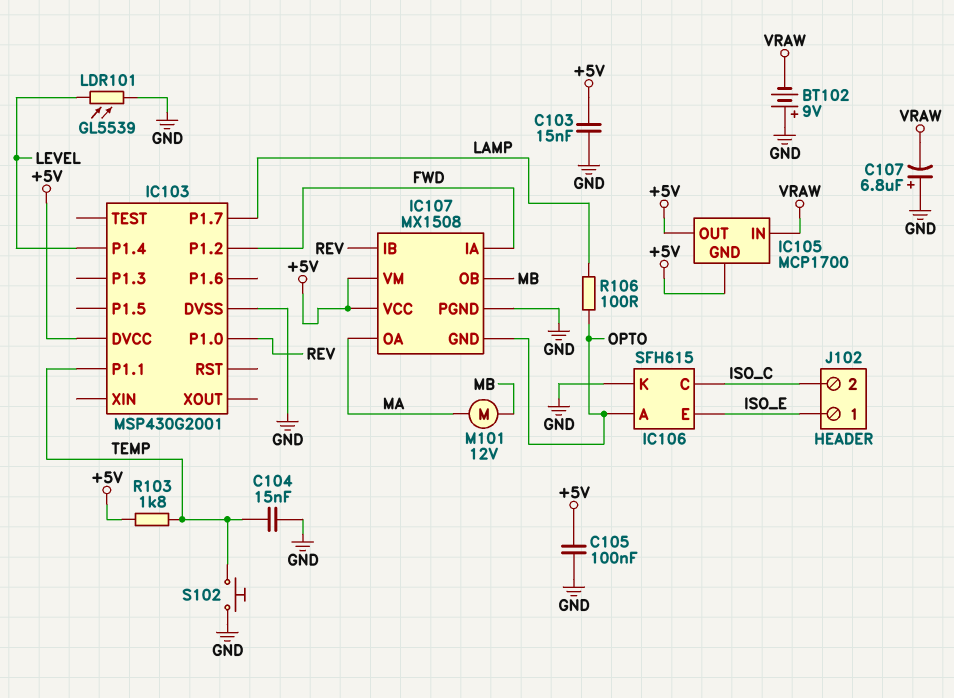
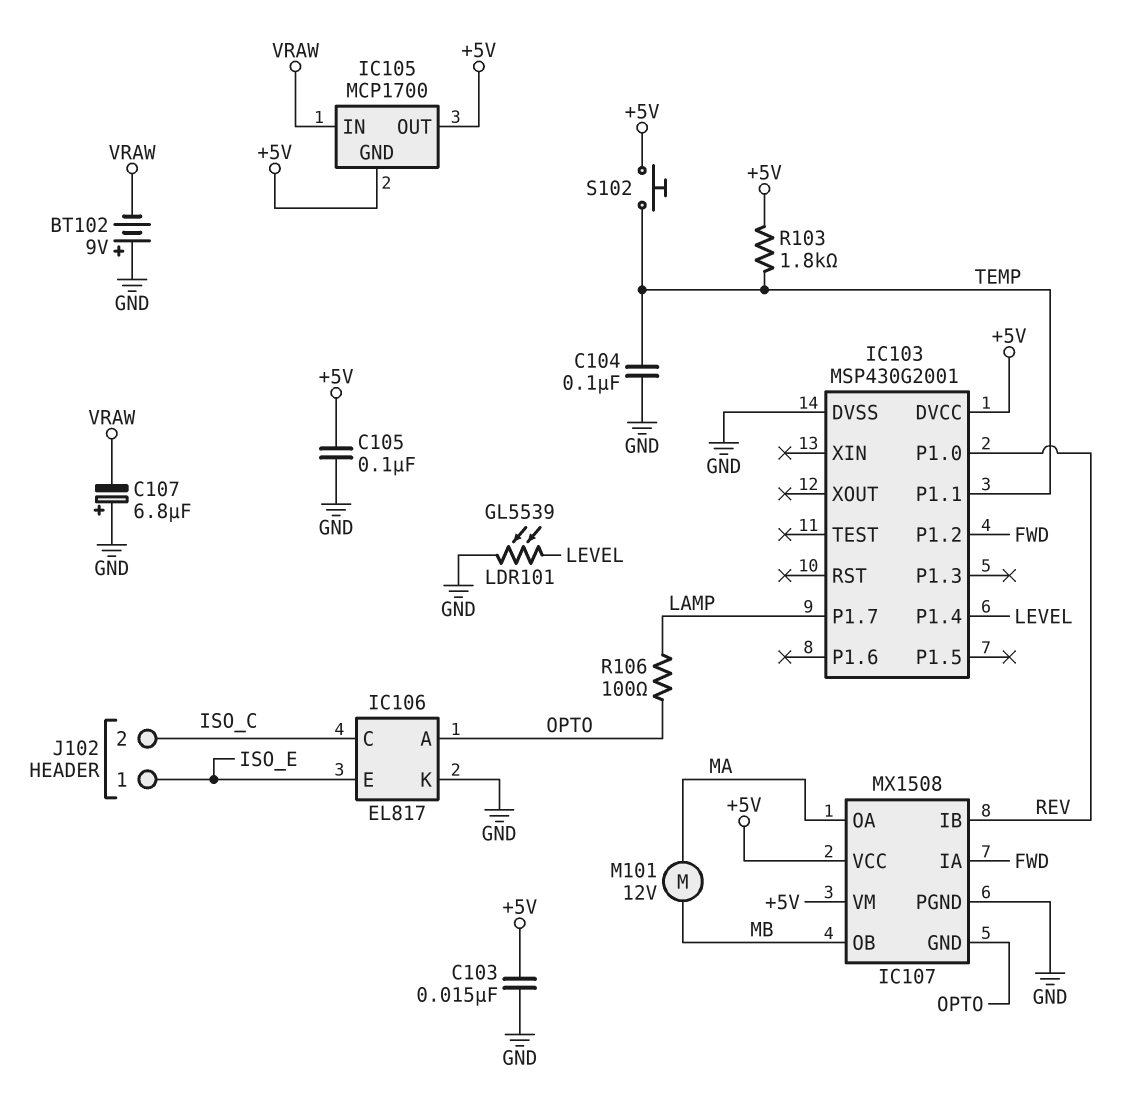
C104: 15nF (GND, TEMP) -> 100nF (GND, TEMP)
IC106: SFH615 -> EL817
S102: button (GND, TEMP) -> button (+5V, TEMP)

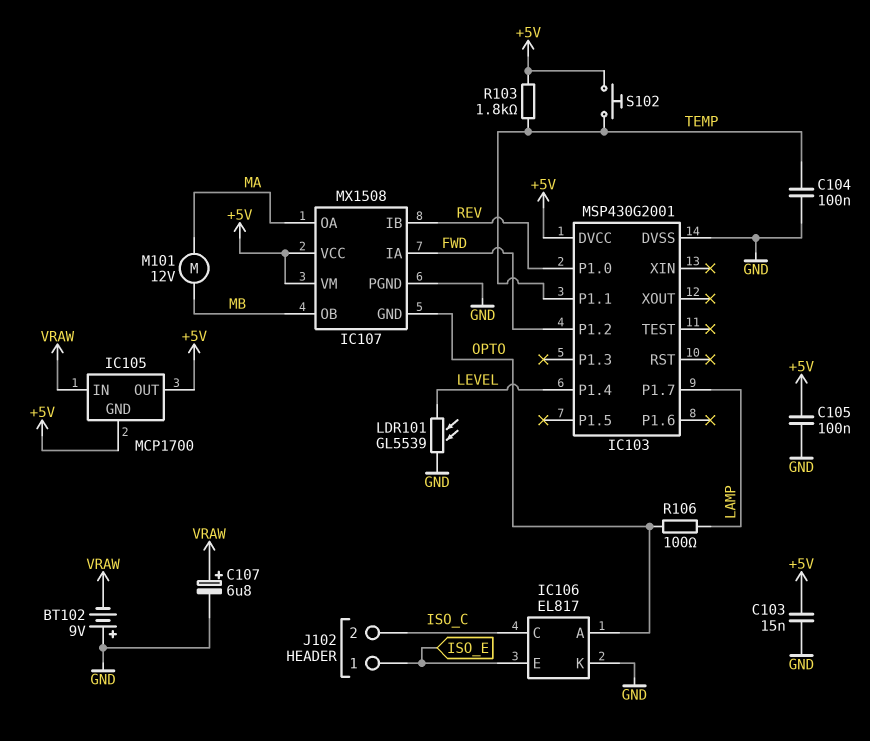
C107: 6.8uF (plus GND, minus VRAW) -> 6.8uF (plus VRAW, minus GND)

